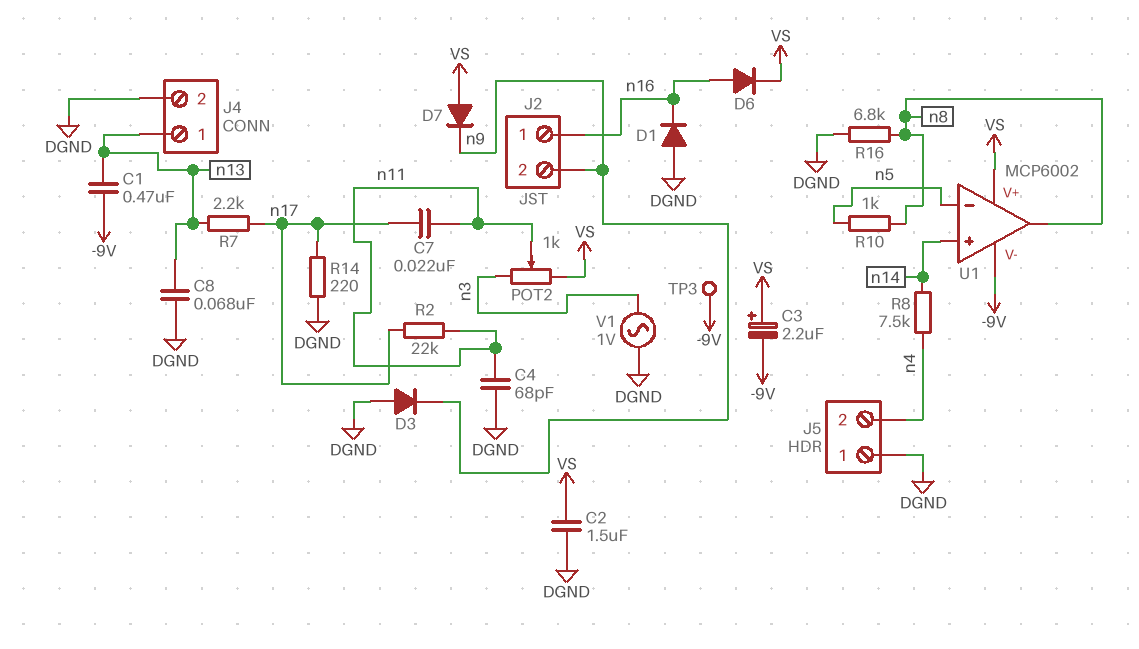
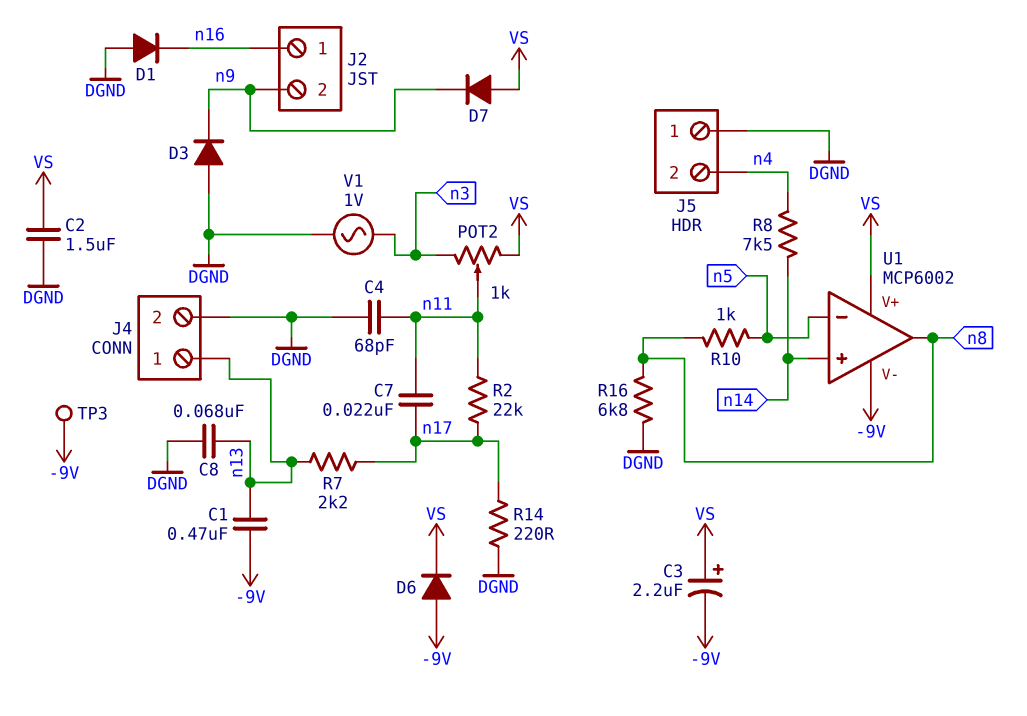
D6: diode (A n16, K VS) -> diode (A -9V, K VS)

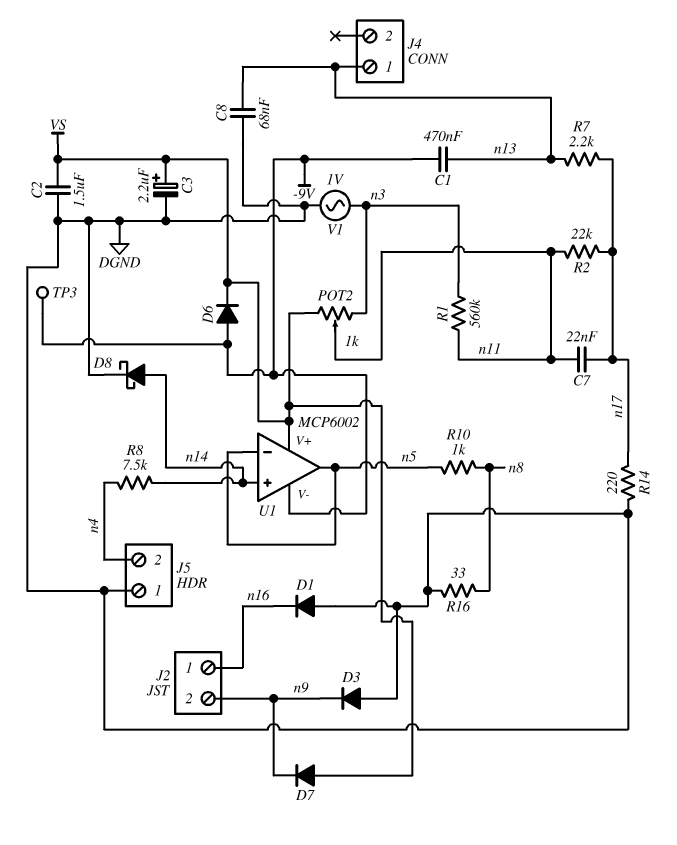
C3: 2.2uF (plus VS, minus -9V) -> 2.2uF (plus VS, minus DGND)
C4: 68pF (DGND, n11) -> none
D8: none -> schottky (A n14, K DGND)
J4 pin 2: DGND -> none
R1: none -> 560k (n3, n11)
R16: 6.8k (DGND, n8) -> 33 (DGND, n8)
U1 pin out: n8 -> n5

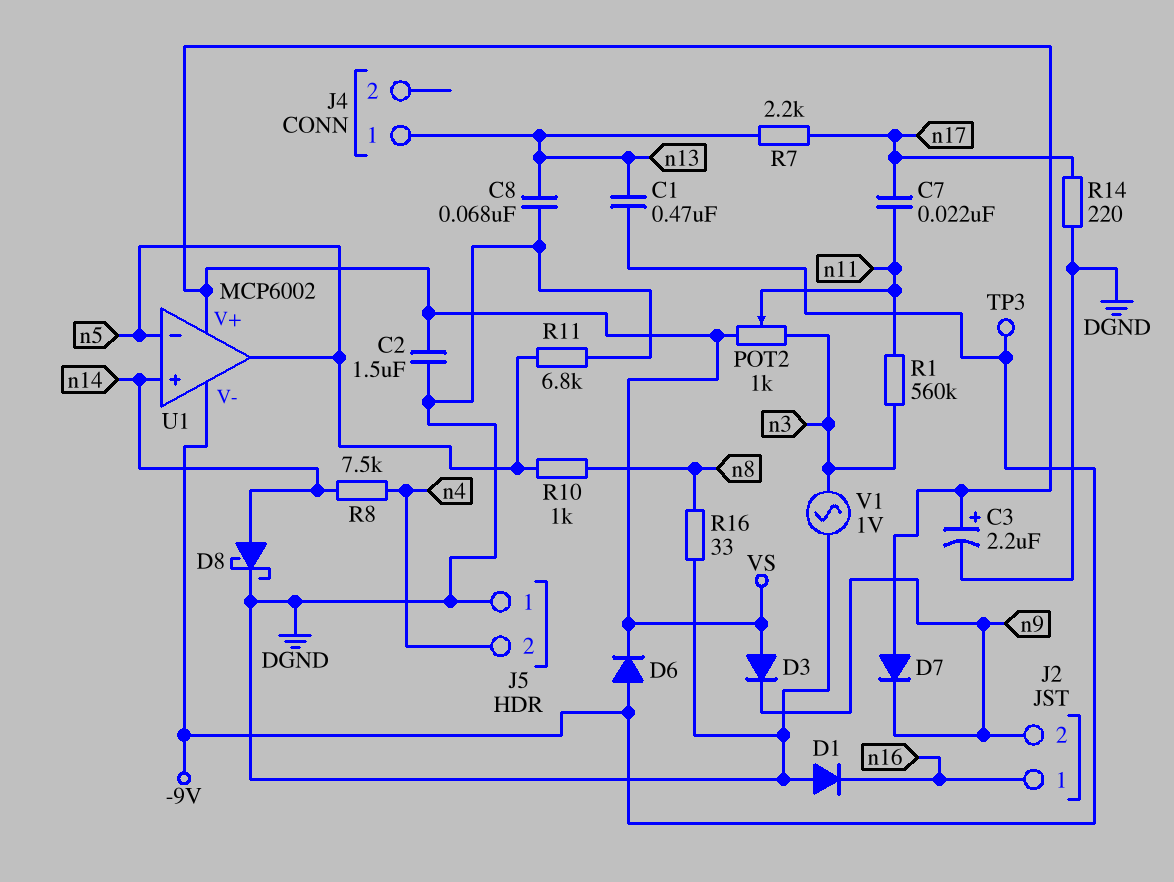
D3: diode (A DGND, K n9) -> diode (A VS, K n9)
R2: 22k (n11, n17) -> none
R11: none -> 6.8k (DGND, n5)

